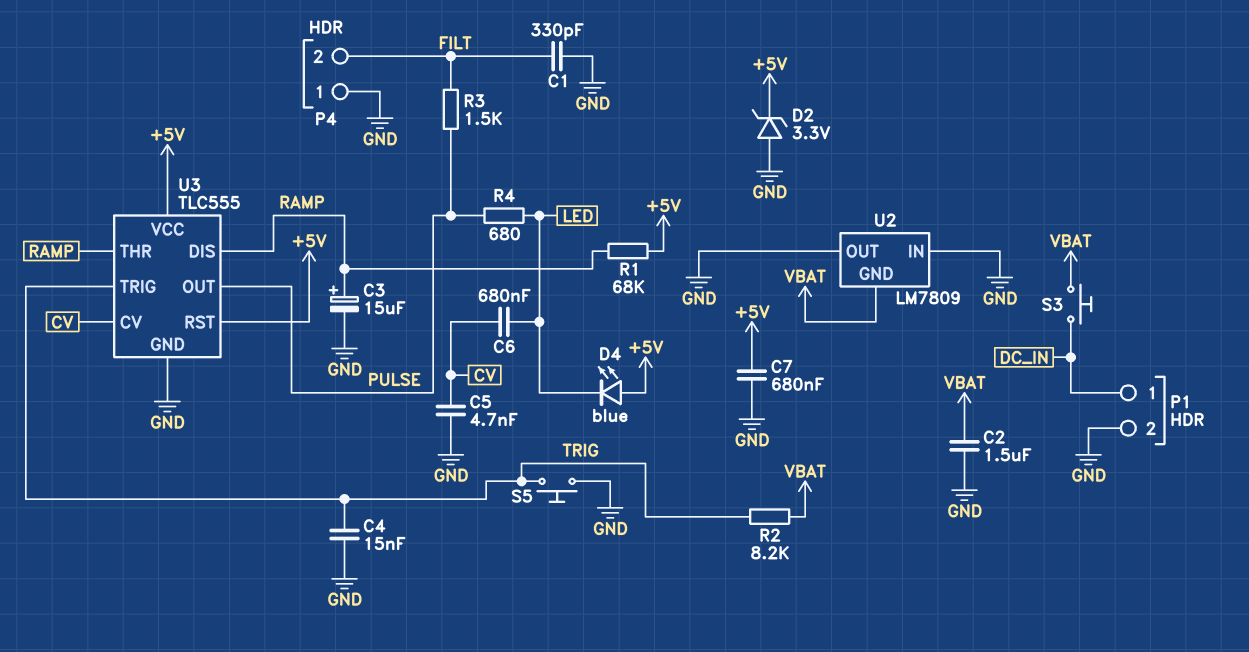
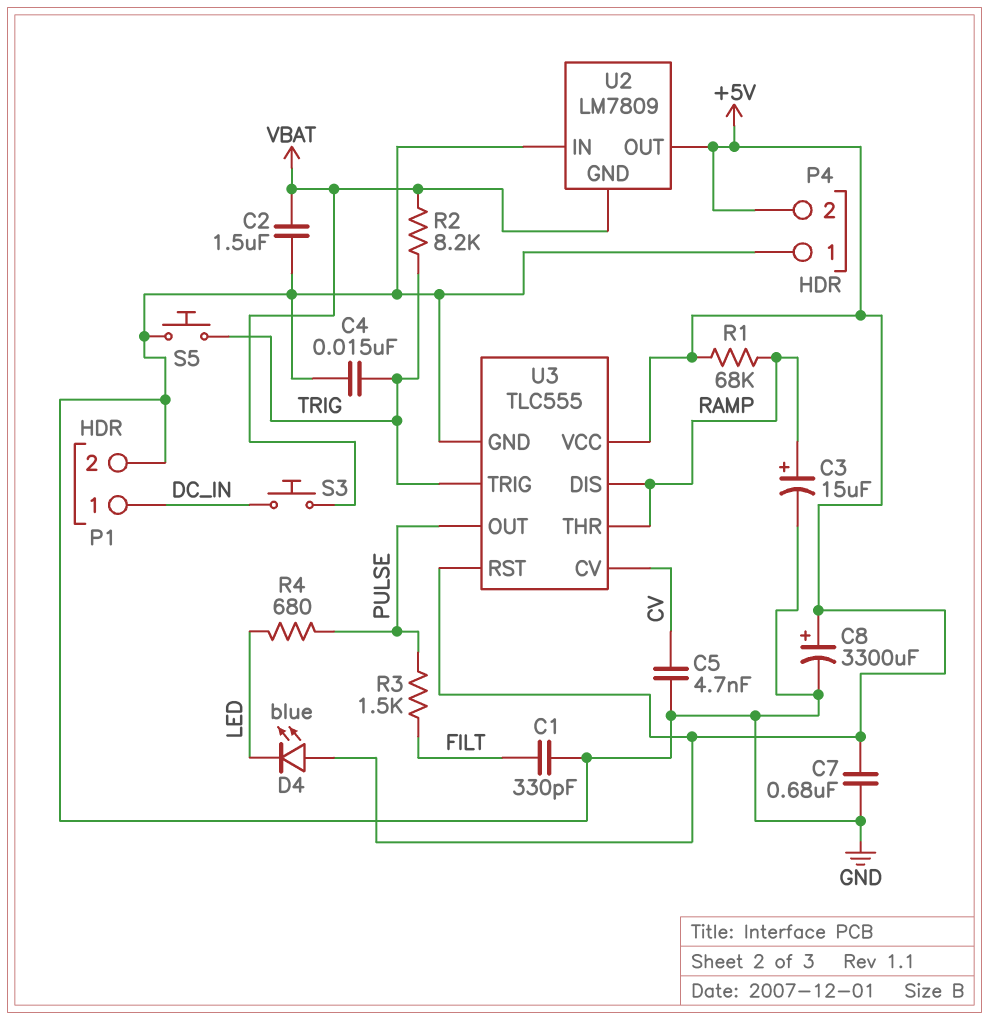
C6: 680nF (CV, LED) -> none
C8: none -> 3300uF (plus +5V, minus GND)
D2: zener 3.3V (A GND, K +5V) -> none
P4 pin 2: FILT -> +5V
U2 pin OUT: GND -> +5V

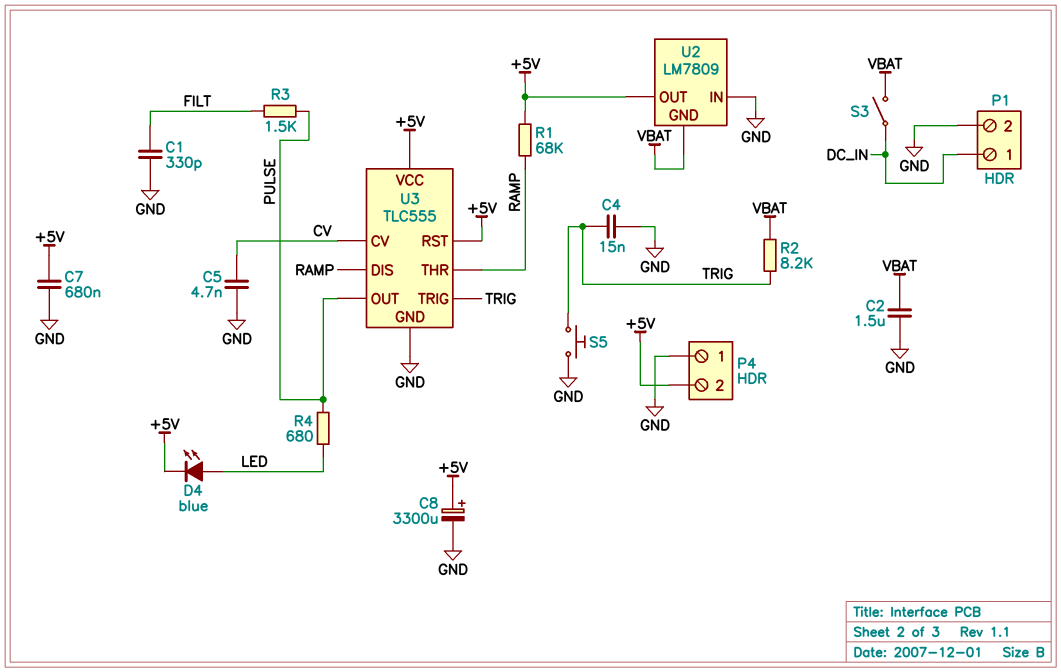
C3: 15uF (plus RAMP, minus GND) -> none
D4: LED blue (A +5V, K LED) -> LED blue (A LED, K +5V)
S3: button (DC_IN, VBAT) -> switch (DC_IN, VBAT)

